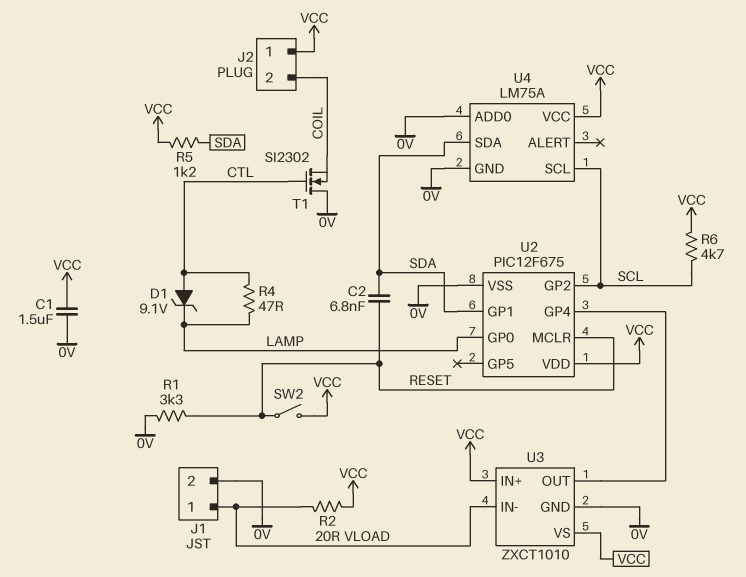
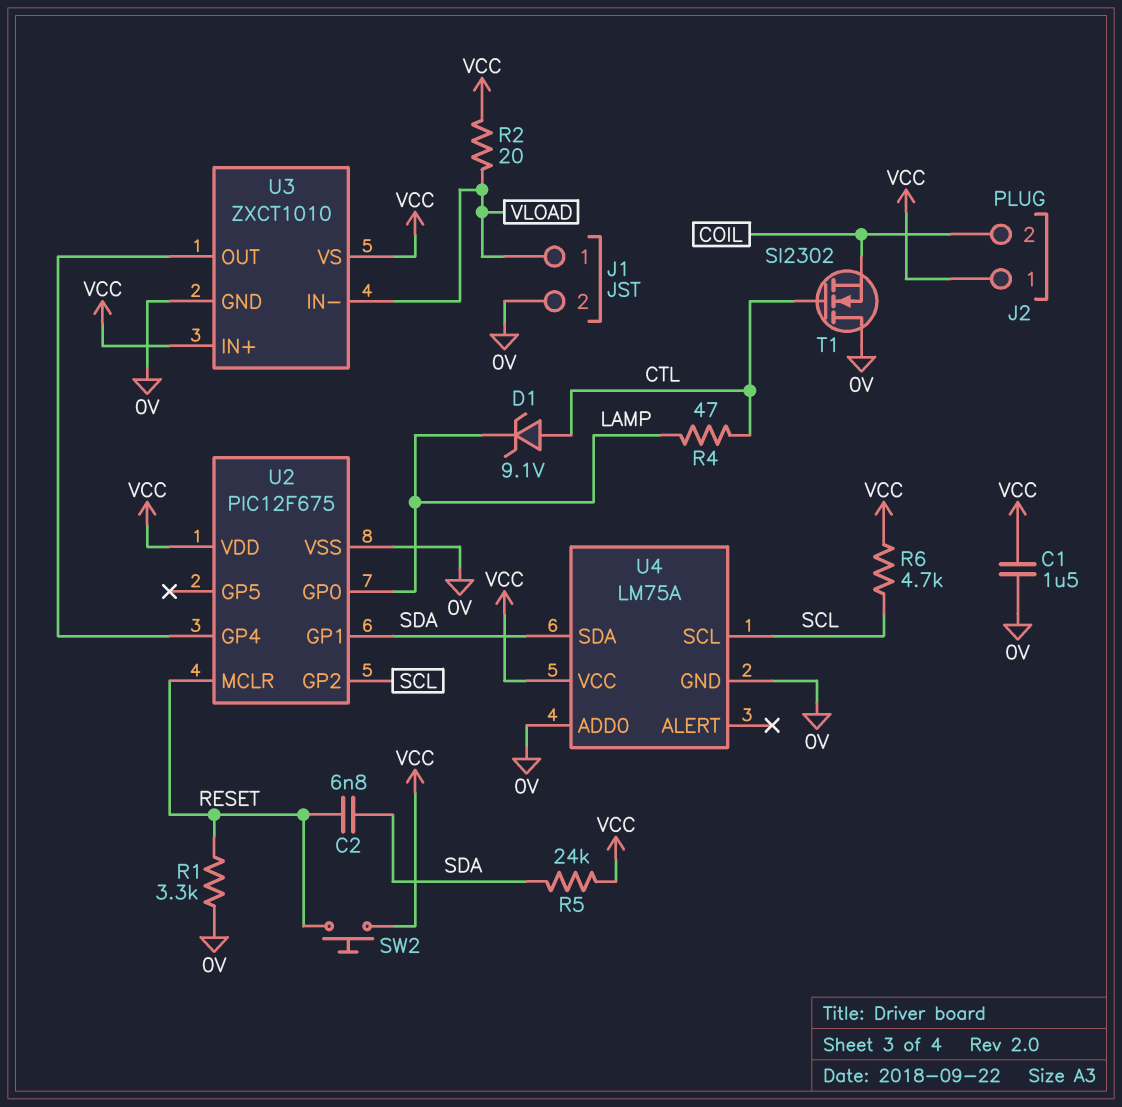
R5: 1.2k (SDA, VCC) -> 24k (SDA, VCC)
SW2: switch (RESET, VCC) -> button (RESET, VCC)

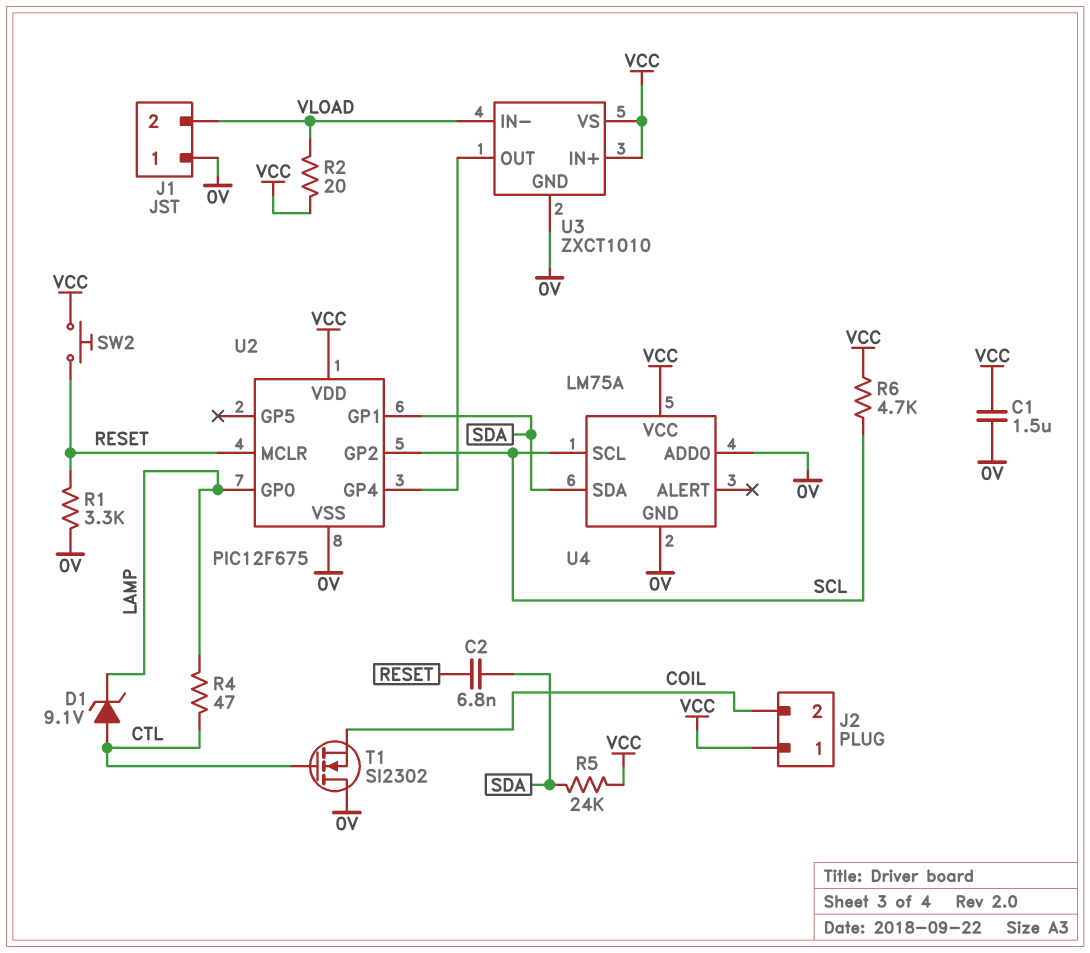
J1 pin 1: VLOAD -> 0V
J1 pin 2: 0V -> VLOAD

